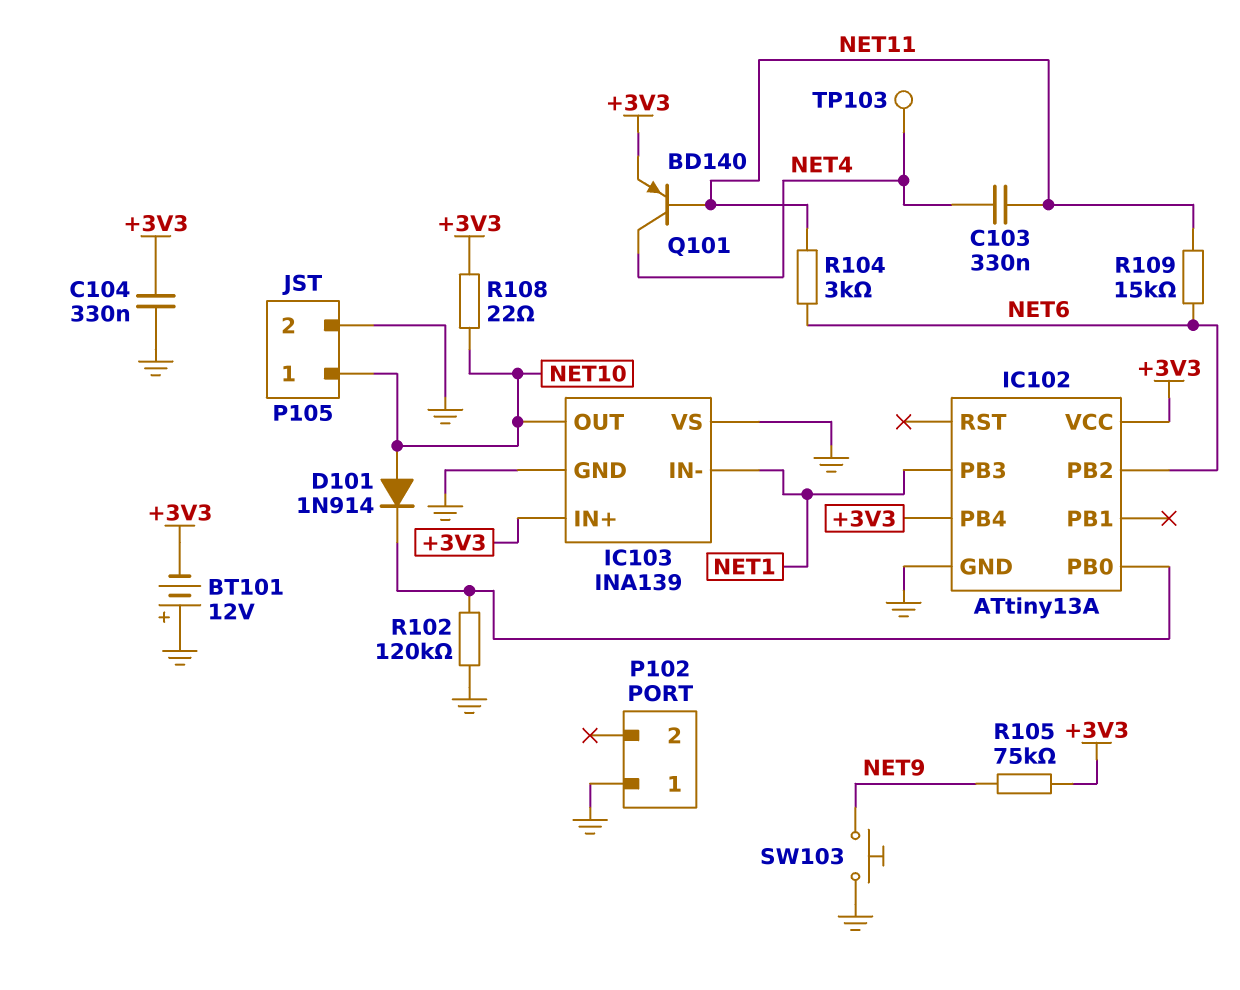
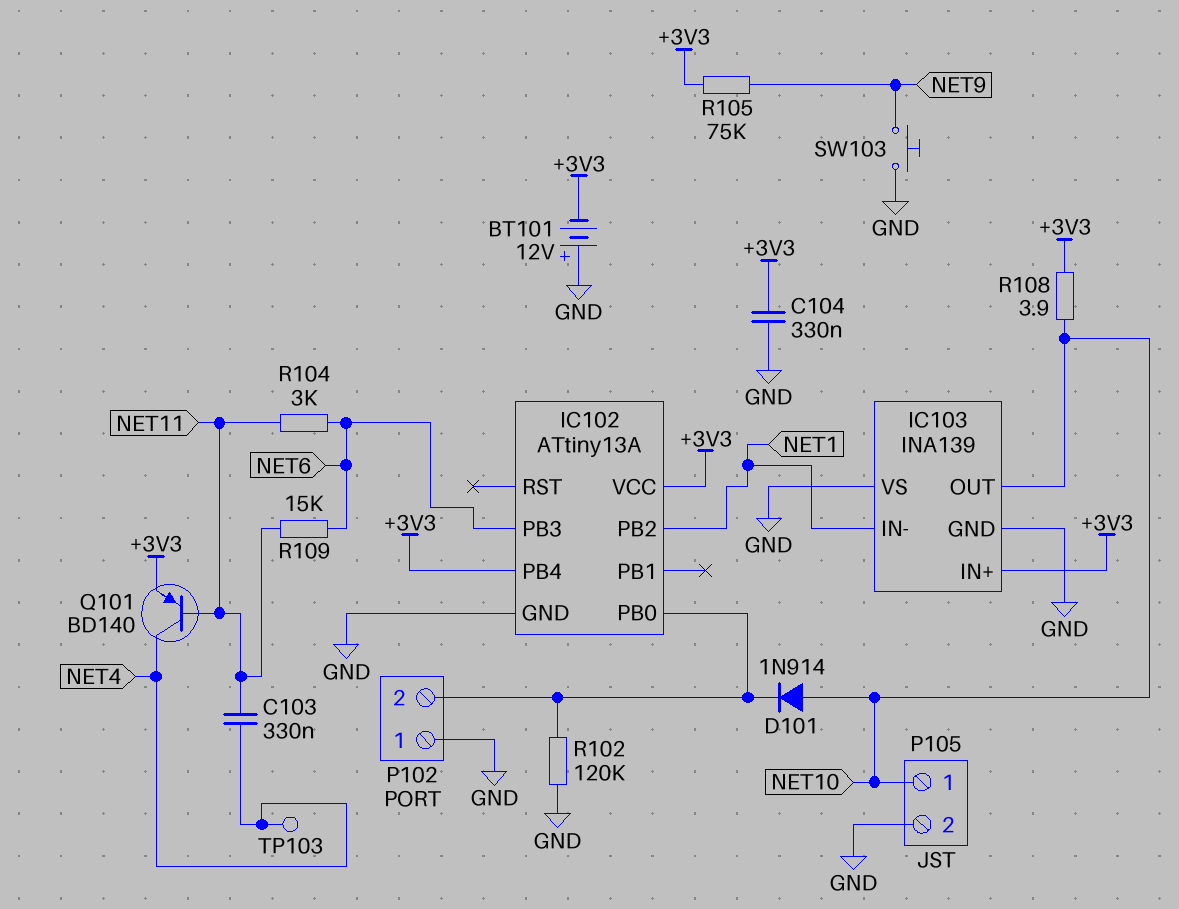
IC102 pin PB2: NET6 -> NET1
IC102 pin PB3: NET1 -> NET6
P102 pin 2: none -> IC102/PB0
R108: 22 (+3V3, NET10) -> 3.9 (+3V3, NET10)

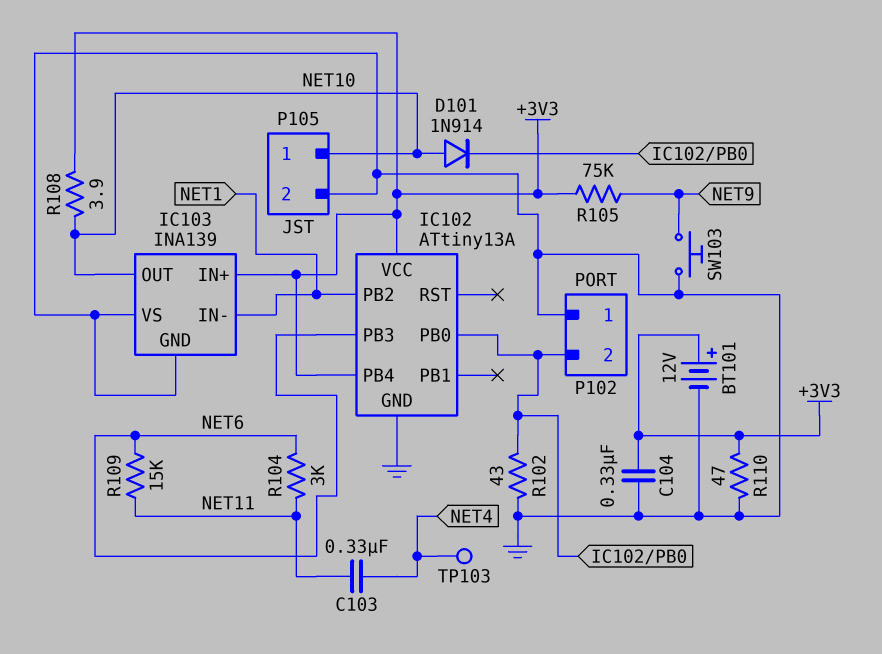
BT101: 12V (plus GND, minus +3V3) -> 12V (plus +3V3, minus GND)
Q101: PNP BD140 (B NET11, C NET4, E +3V3) -> none
R102: 120k (GND, IC102/PB0) -> 43 (GND, IC102/PB0)
R110: none -> 47 (+3V3, GND)

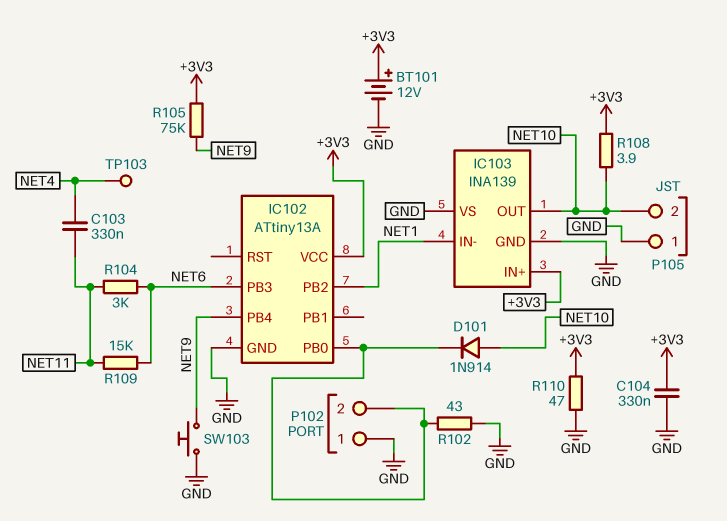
IC102 pin PB4: +3V3 -> NET9
P105 pin 1: NET10 -> GND
P105 pin 2: GND -> NET10

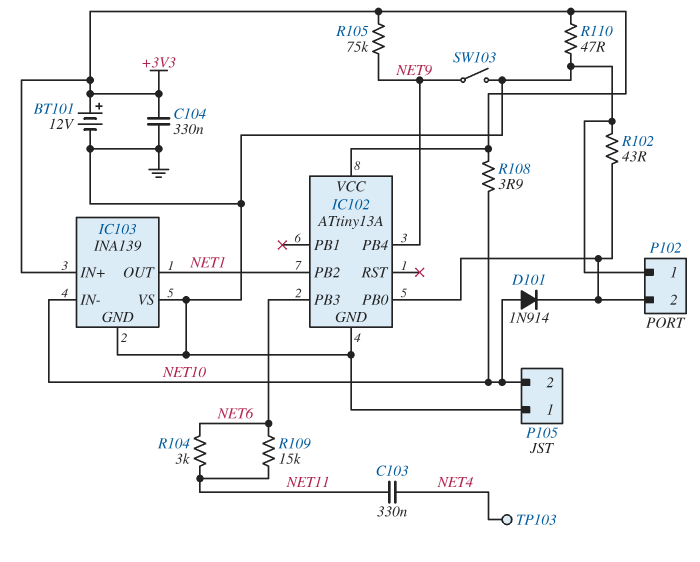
IC103 pin IN-: NET1 -> NET10
IC103 pin OUT: NET10 -> NET1
SW103: button (GND, NET9) -> switch (GND, NET9)

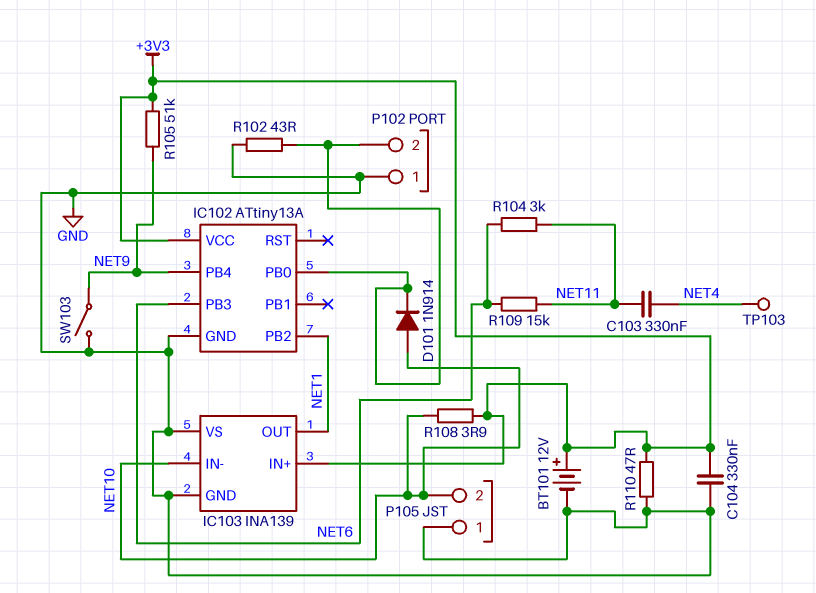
R105: 75k (+3V3, NET9) -> 51k (+3V3, NET9)

